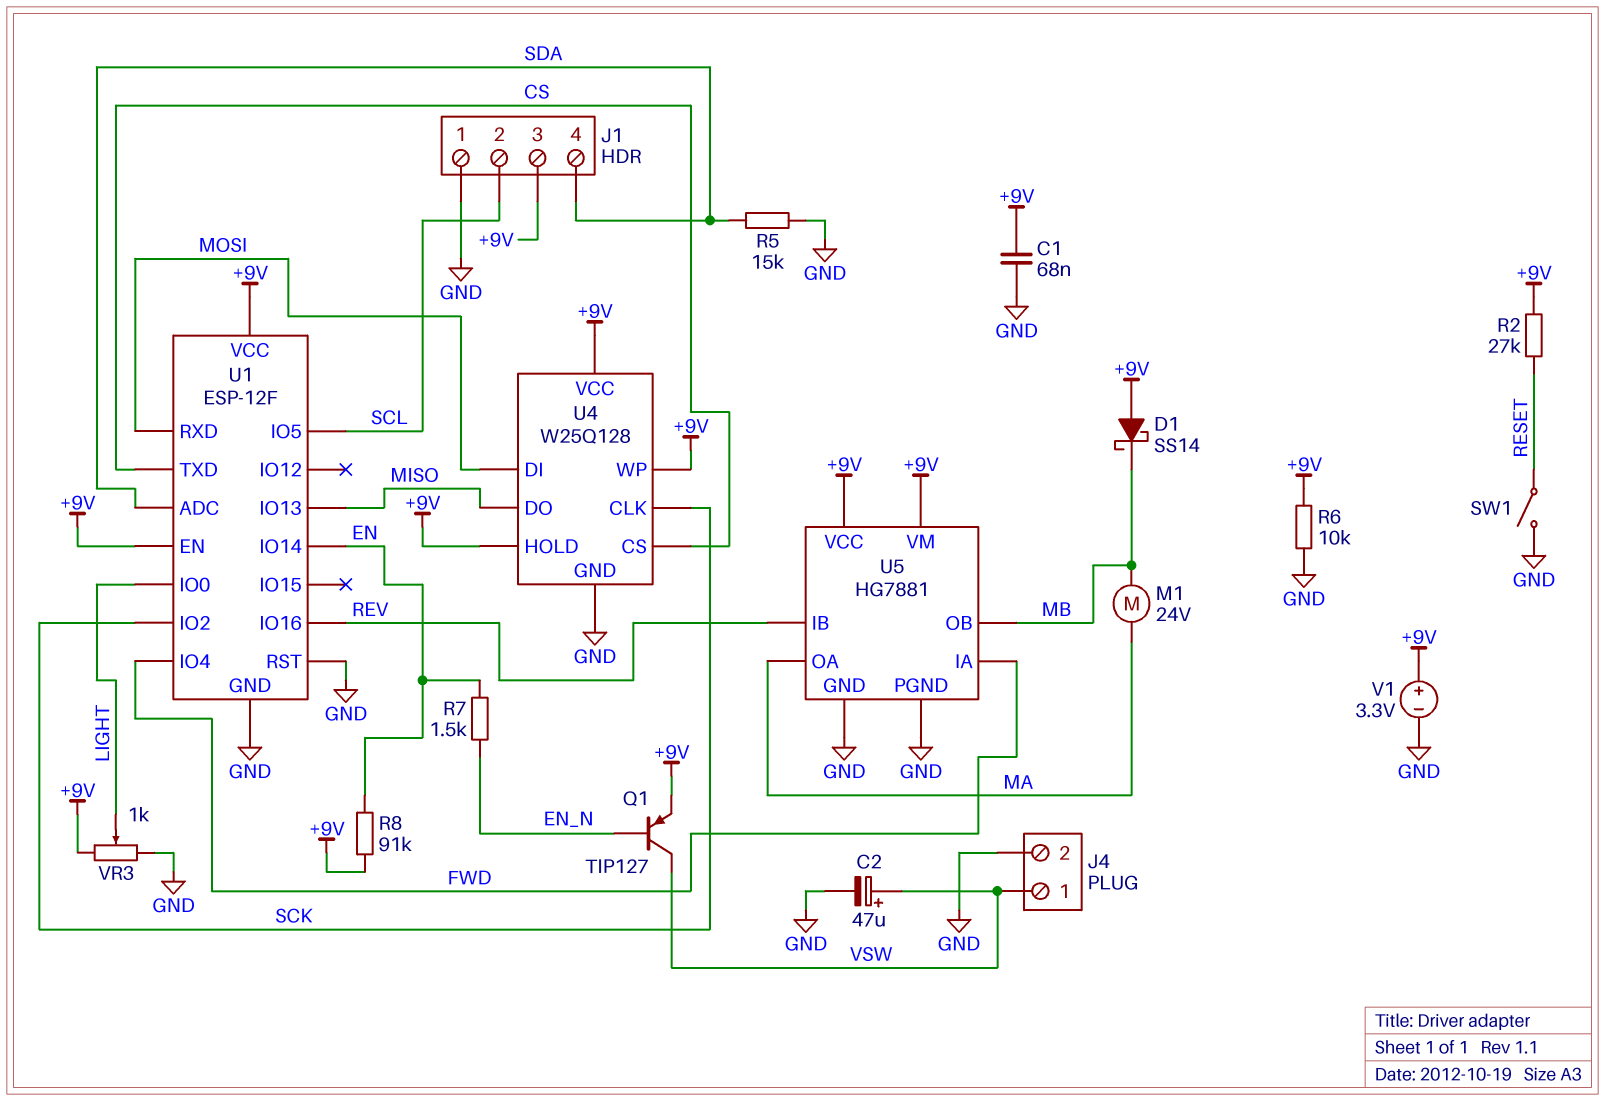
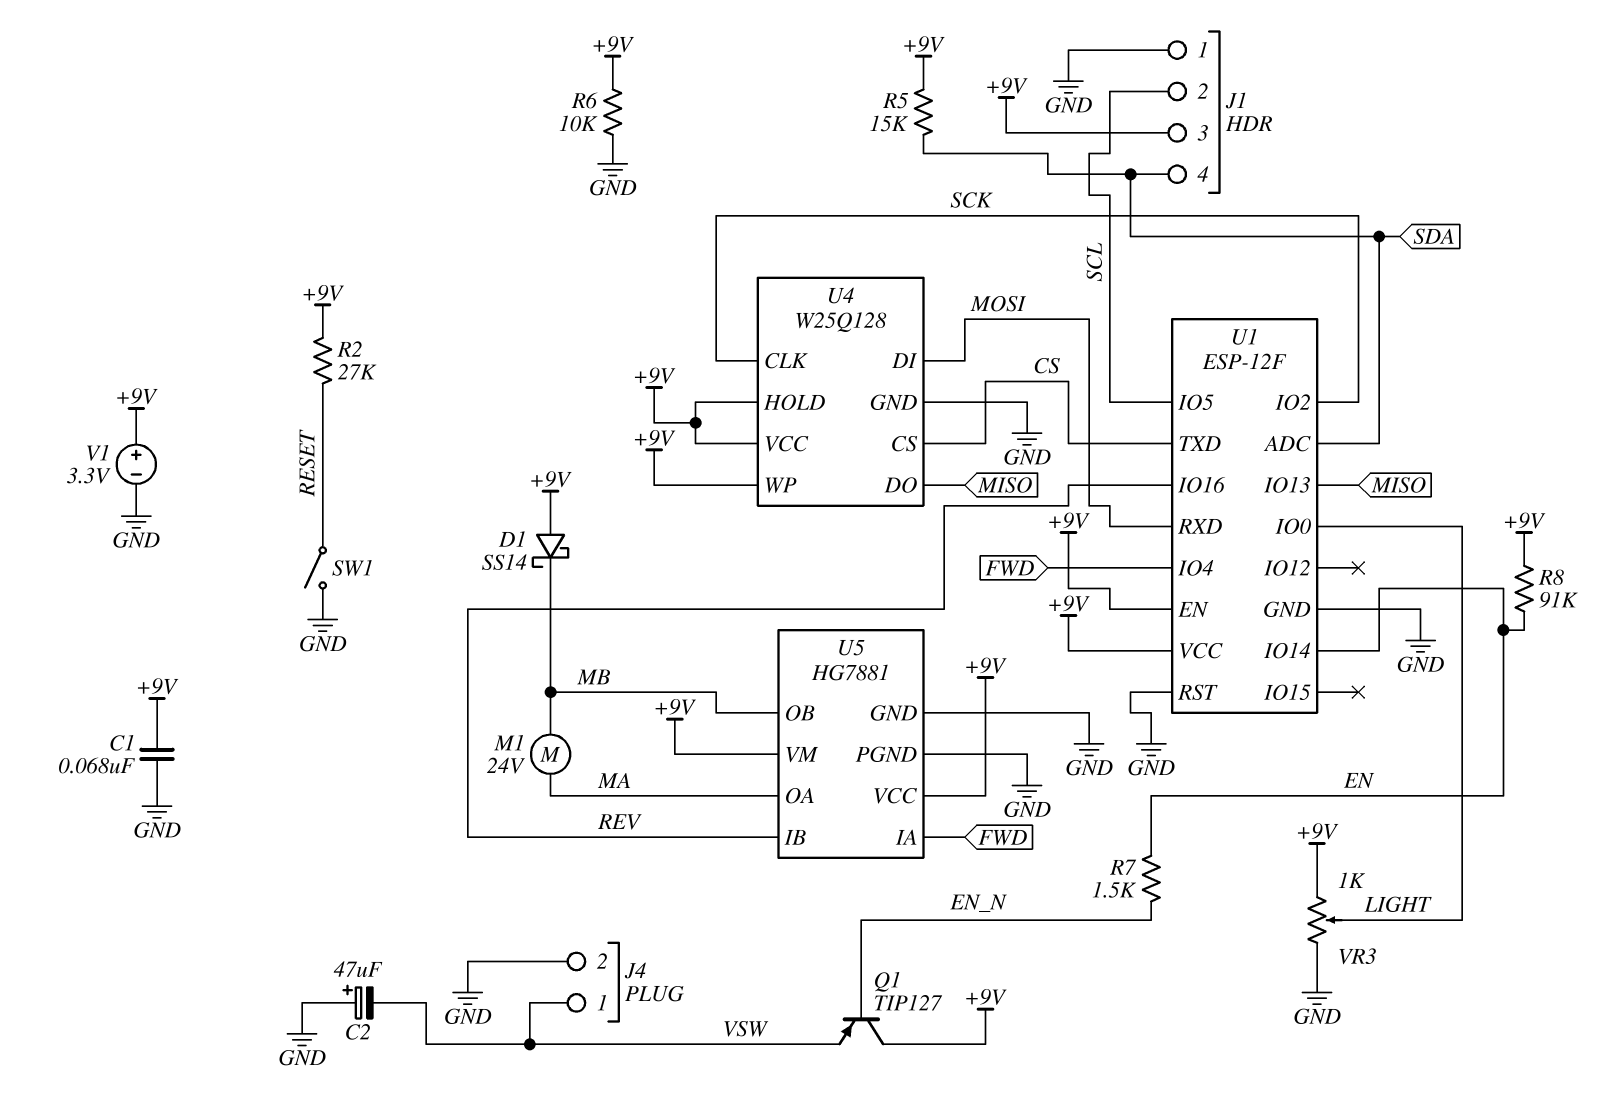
C2: 47uF (plus VSW, minus GND) -> 47uF (plus GND, minus VSW)
Q1: PNP TIP127 (B EN_N, C VSW, E +9V) -> PNP TIP127 (B EN_N, C +9V, E VSW)
R5: 15k (GND, SDA) -> 15k (+9V, SDA)

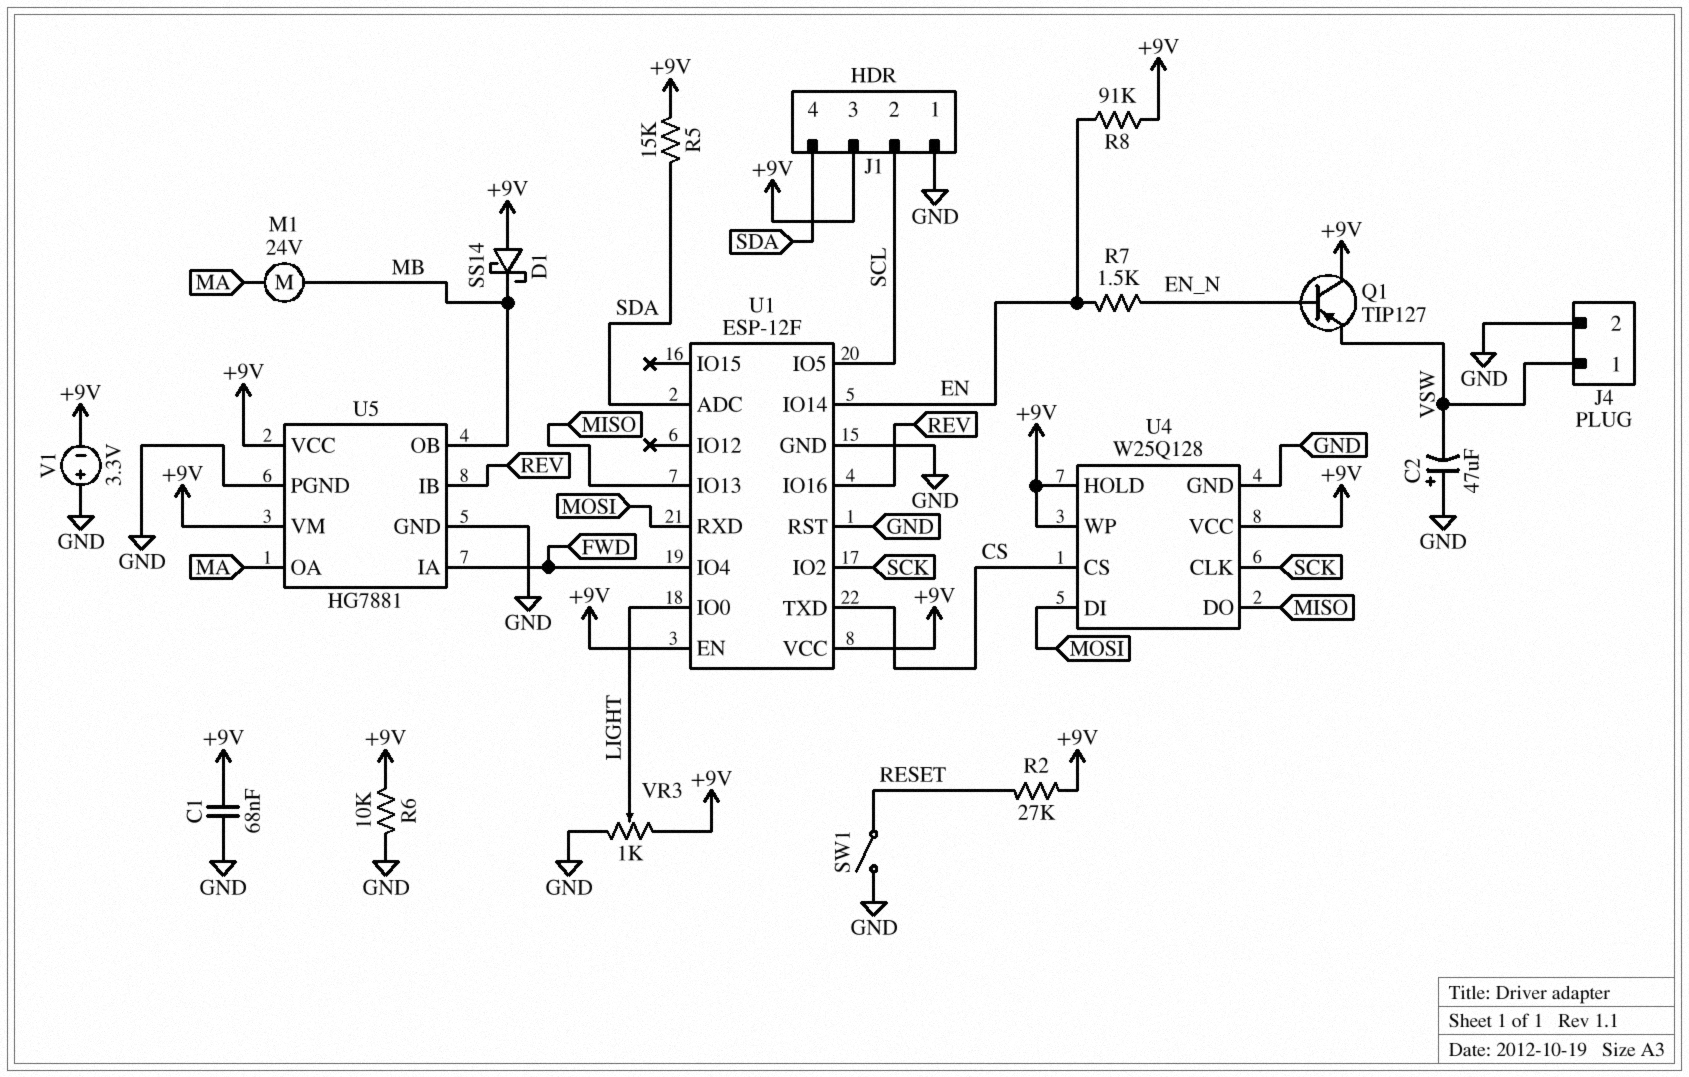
V1: 3.3V (plus +9V, minus GND) -> 3.3V (plus GND, minus +9V)

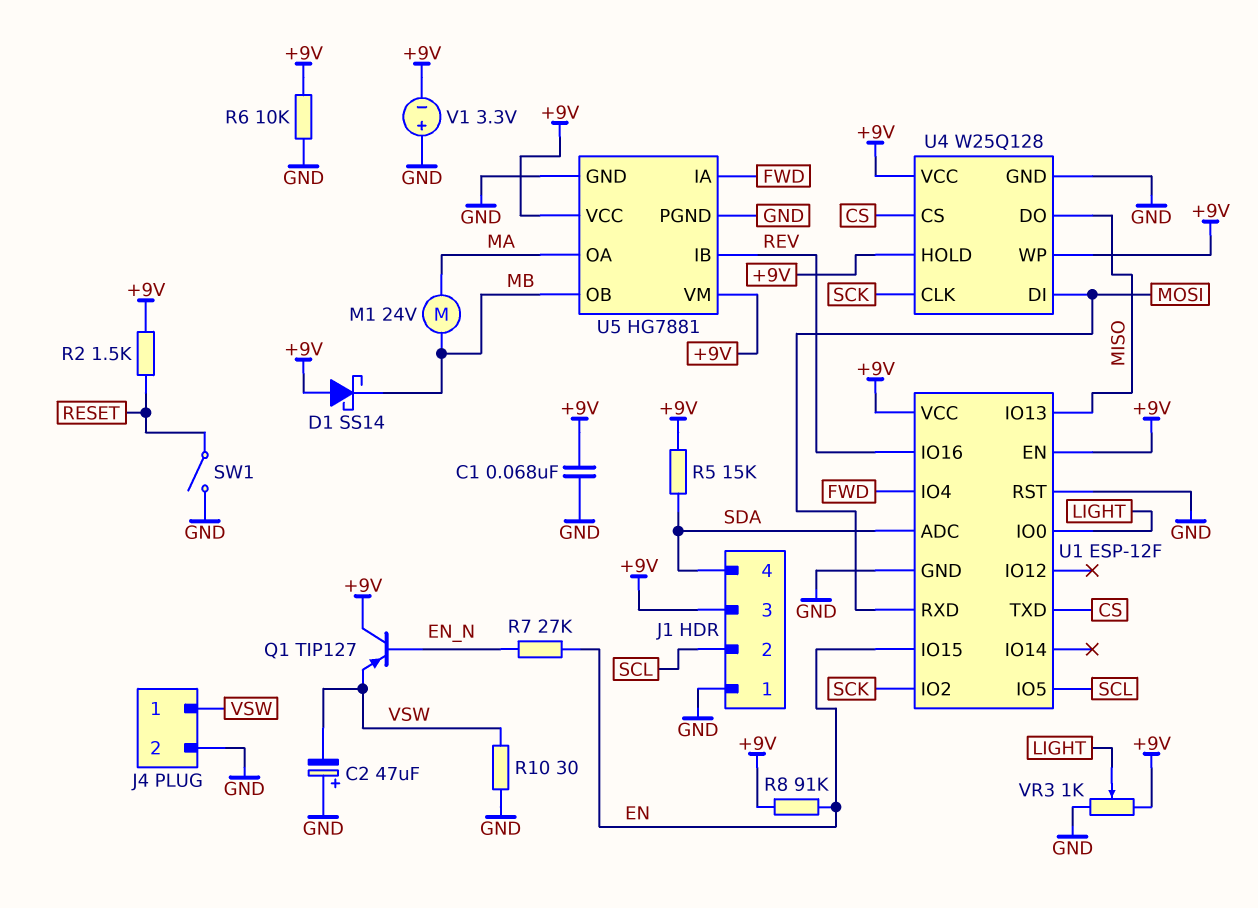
R2: 27k (+9V, RESET) -> 1.5k (+9V, RESET)
R7: 1.5k (EN, EN_N) -> 27k (EN, EN_N)
R10: none -> 30 (GND, VSW)
U1 pin IO14: EN -> none
U1 pin IO15: none -> EN

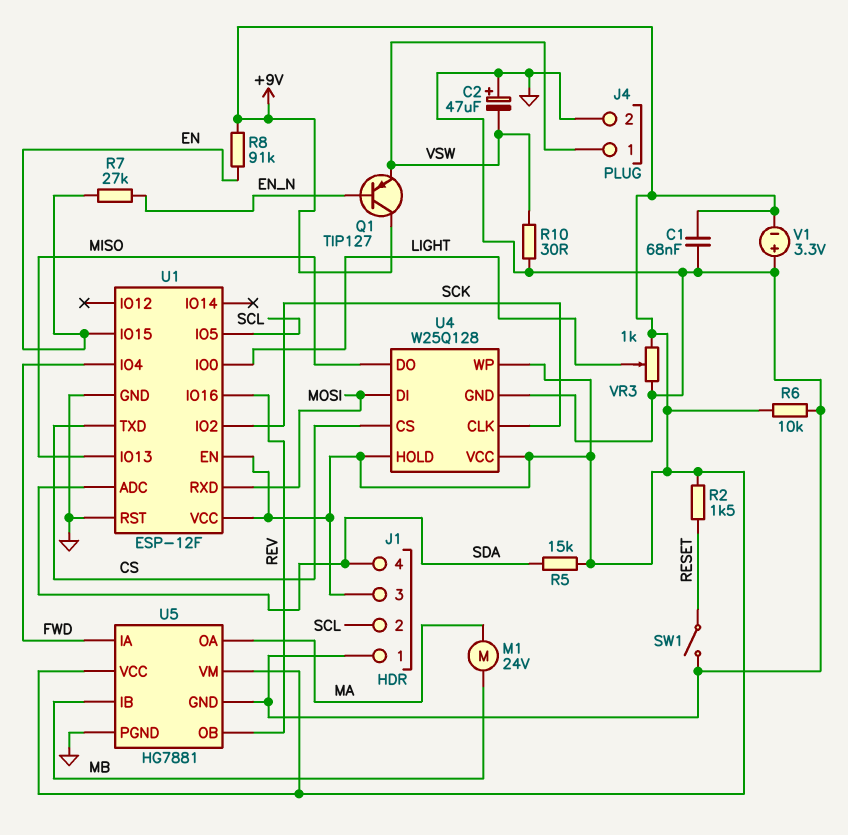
D1: schottky SS14 (A +9V, K MB) -> none
U5 pin IB: REV -> MB
U5 pin OB: MB -> REV

